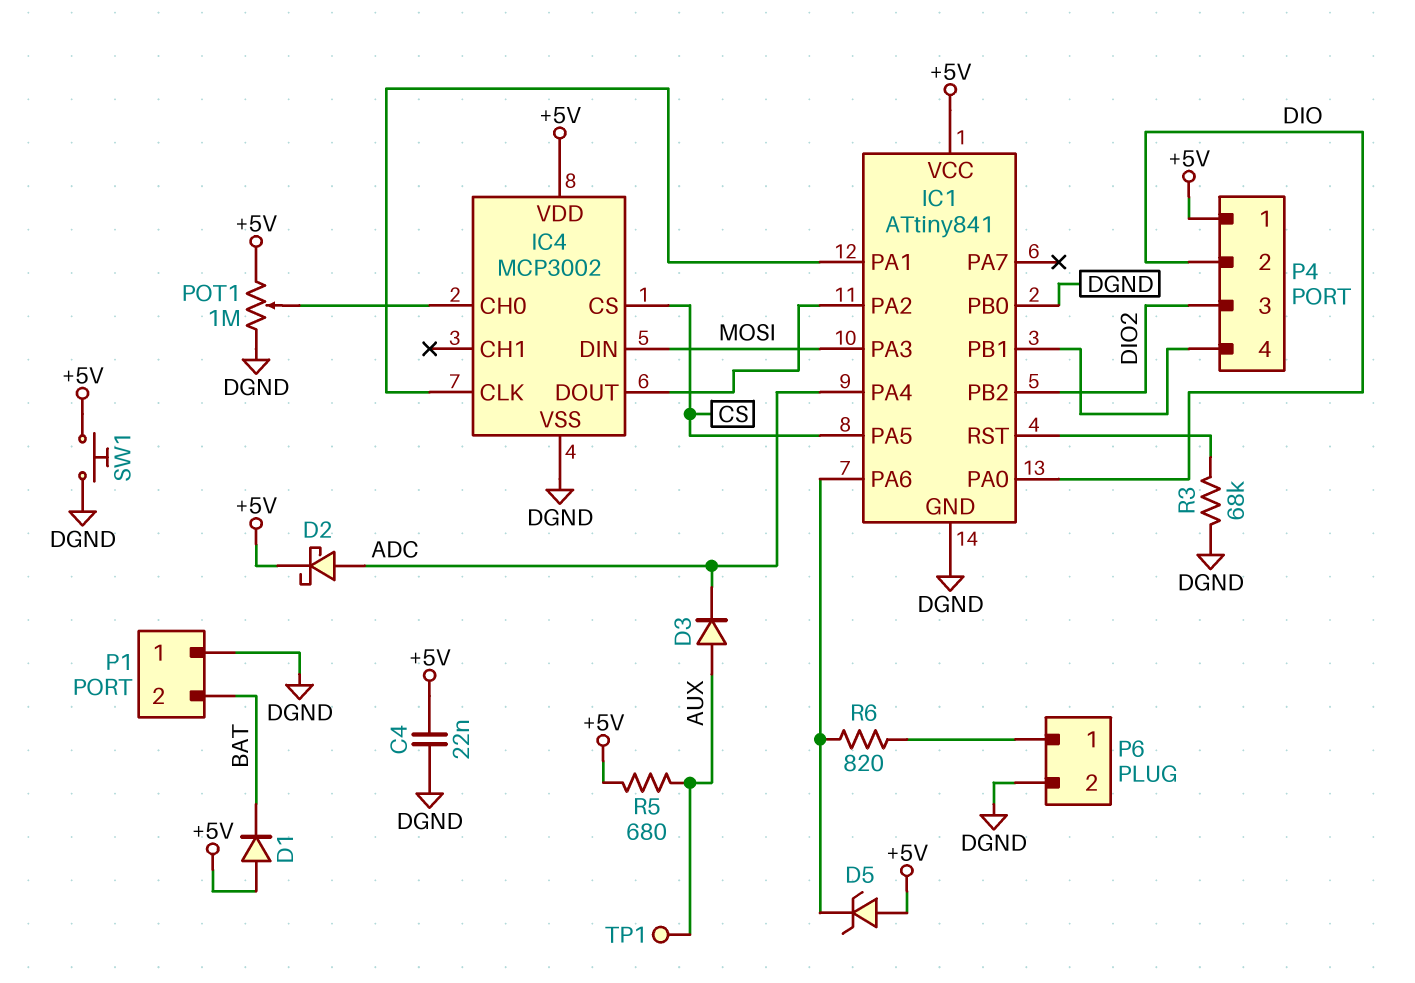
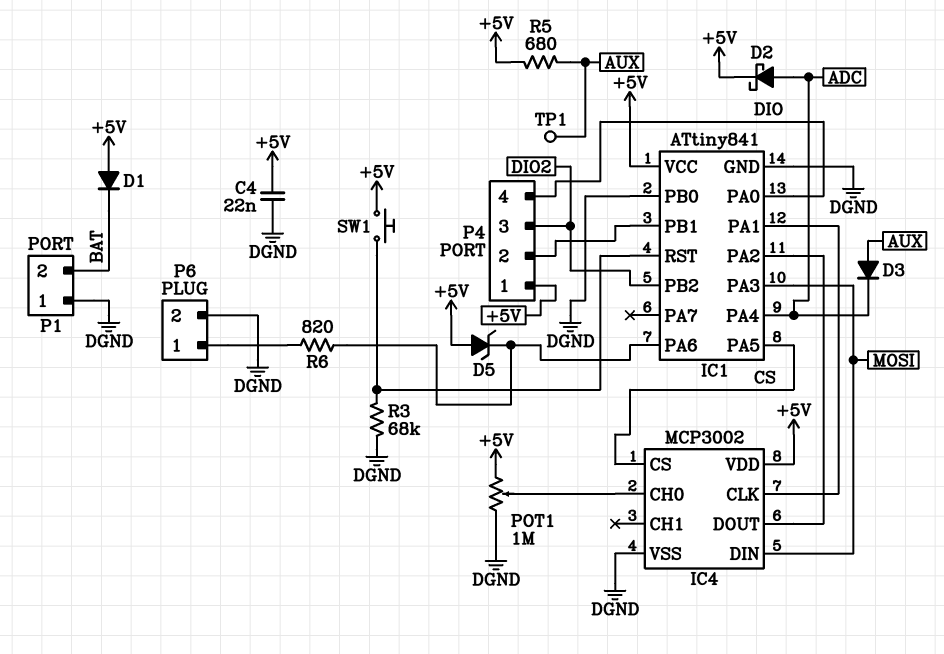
P4 pin 2: DIO -> IC1/PB1
P4 pin 4: IC1/PB1 -> DIO
SW1: button (+5V, DGND) -> button (+5V, IC1/RST)

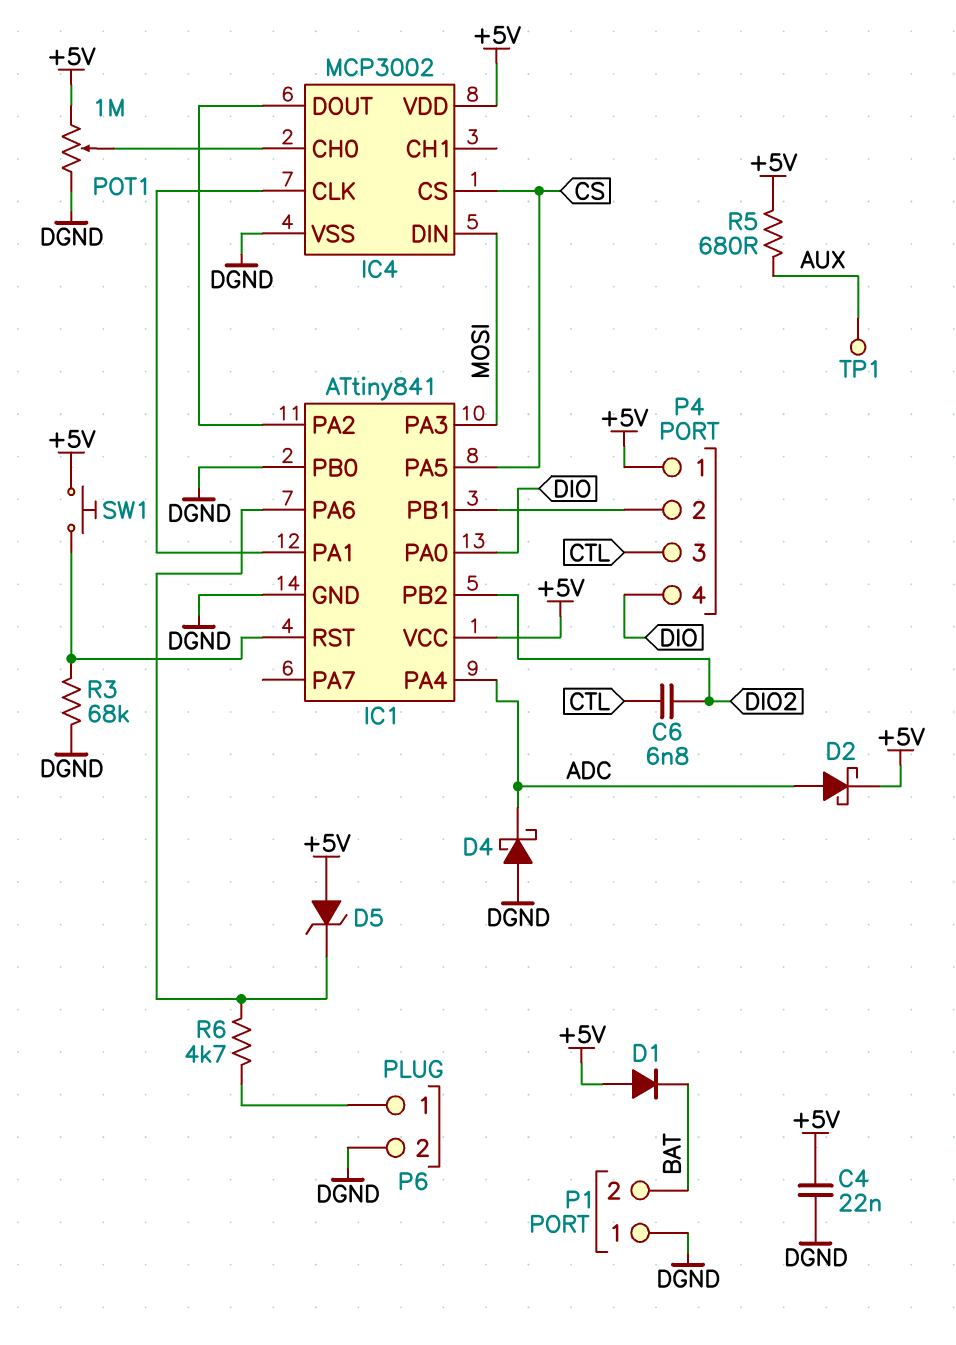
C6: none -> 6.8nF (CTL, DIO2)
D3: diode (A AUX, K ADC) -> none
D4: none -> schottky (A DGND, K ADC)
P4 pin 3: DIO2 -> CTL
R6: 820 (IC1/PA6, P6/1) -> 4.7k (IC1/PA6, P6/1)

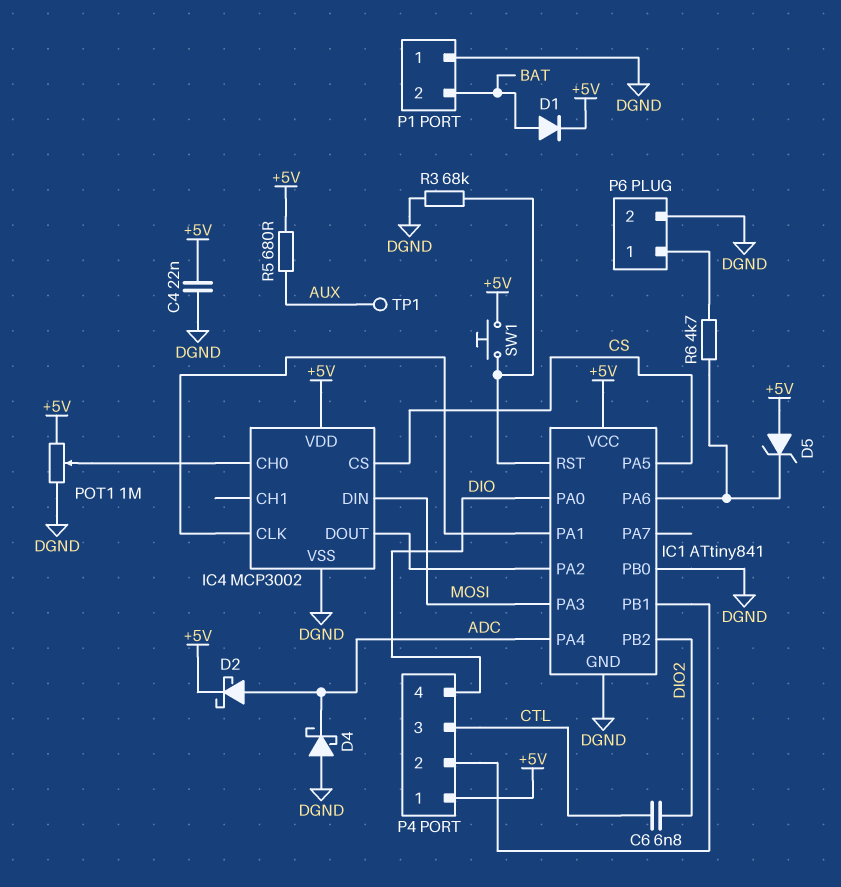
D1: diode (A +5V, K BAT) -> diode (A BAT, K +5V)

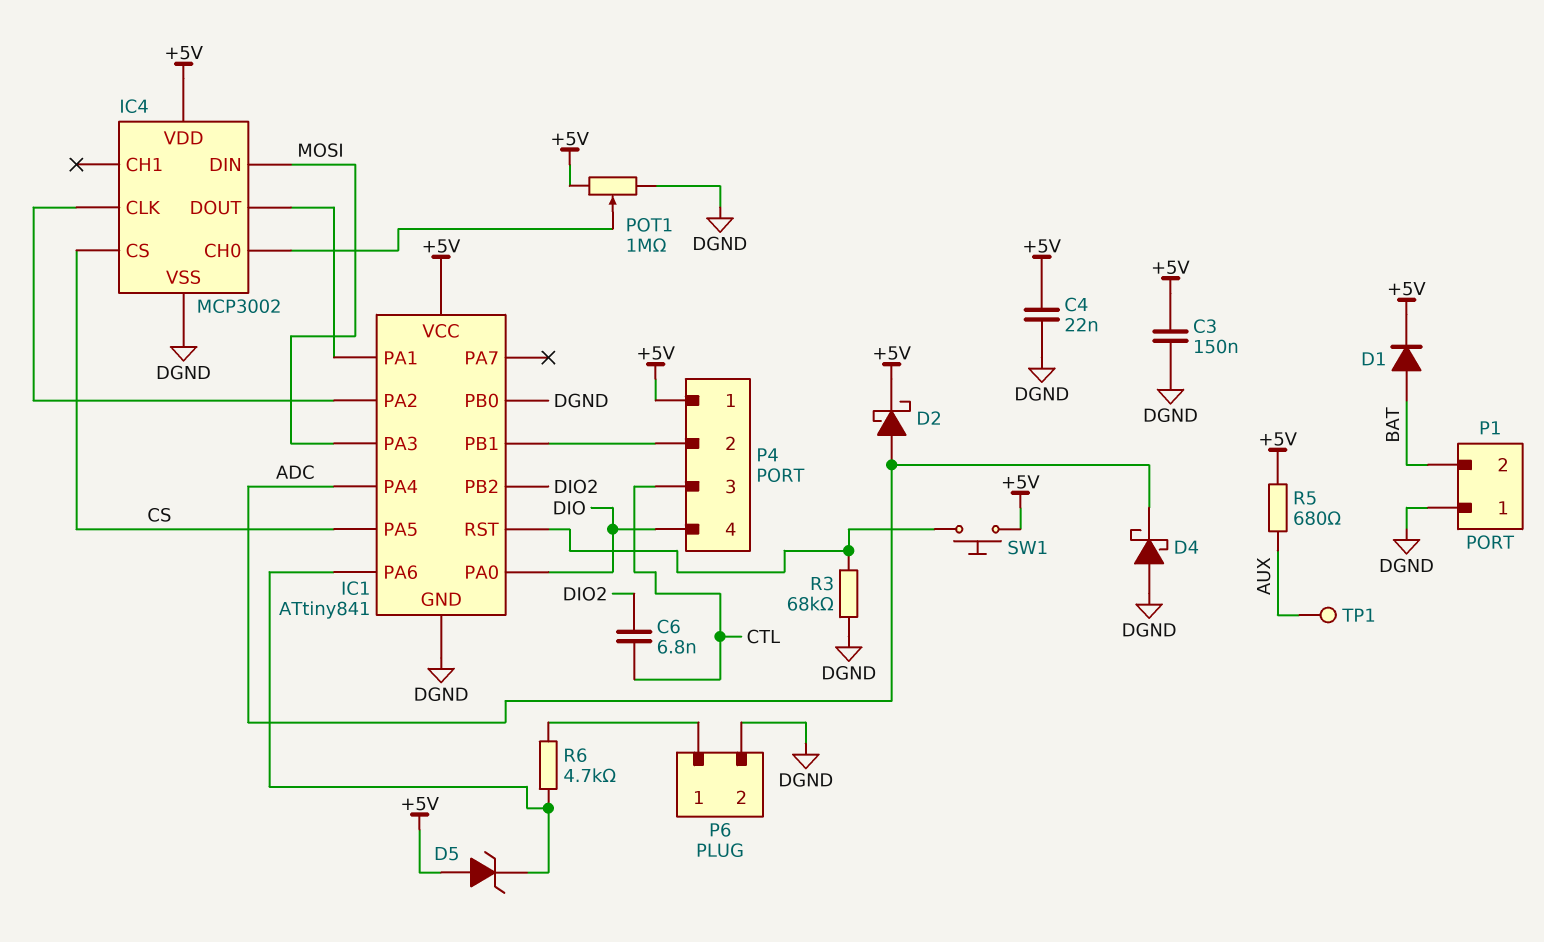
C3: none -> 150nF (+5V, DGND)
IC4 pin CLK: IC1/PA1 -> IC1/PA2
IC4 pin DOUT: IC1/PA2 -> IC1/PA1

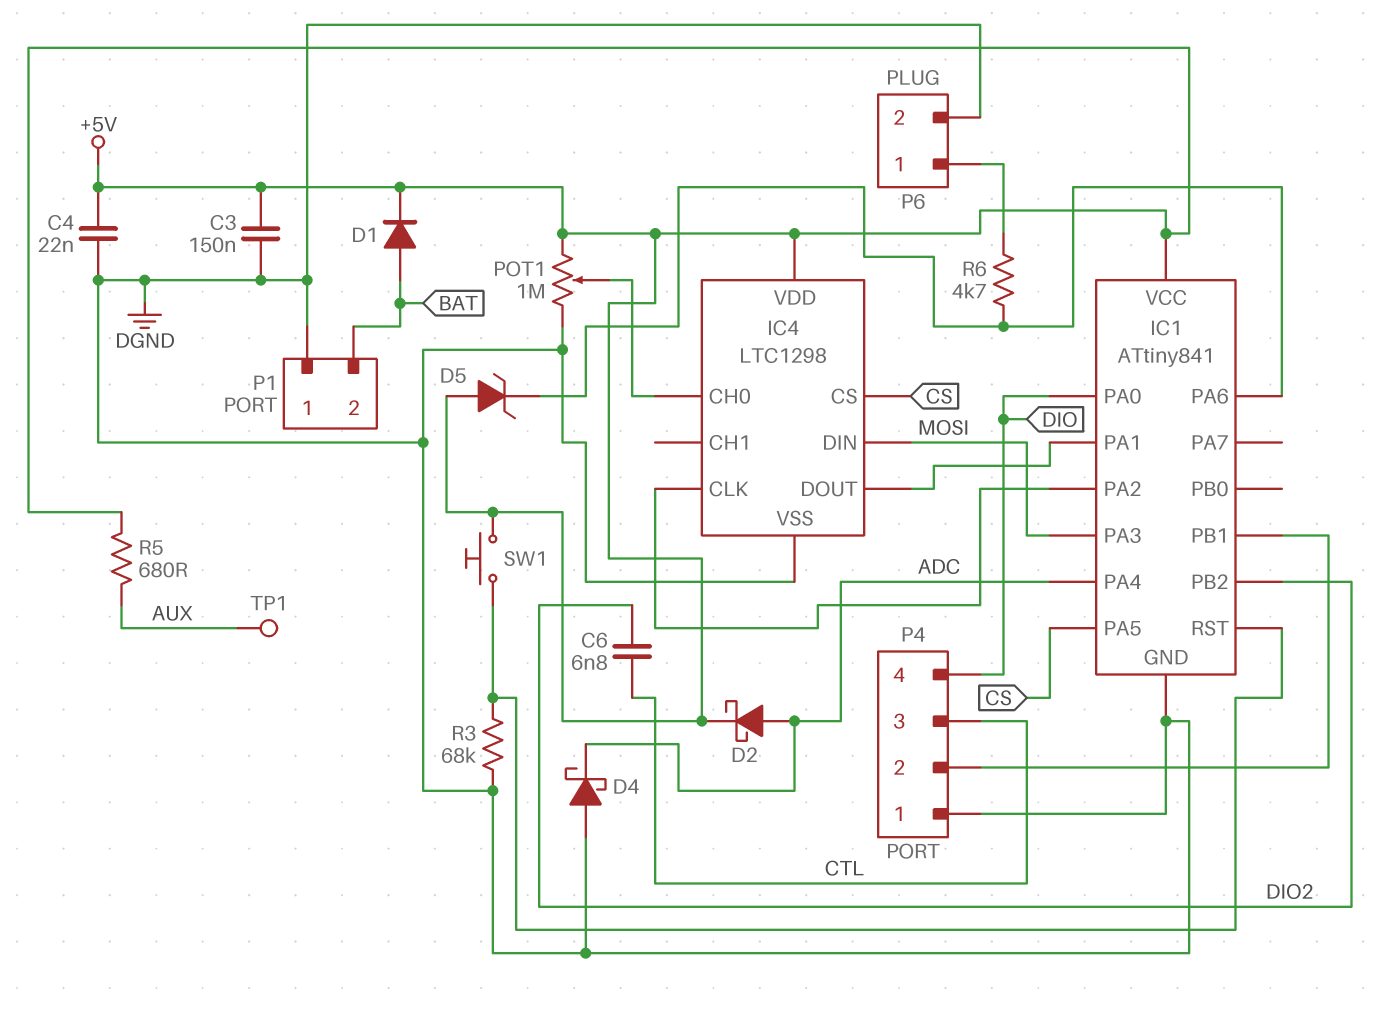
IC1 pin PB0: DGND -> none
IC4: MCP3002 -> LTC1298
P4 pin 1: +5V -> DGND

